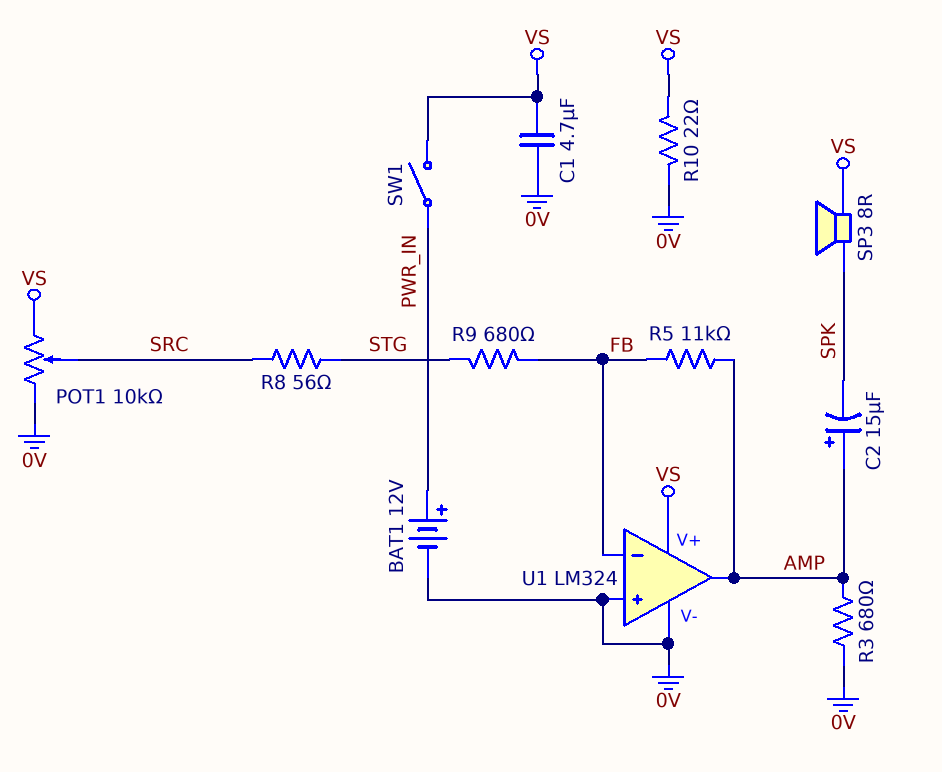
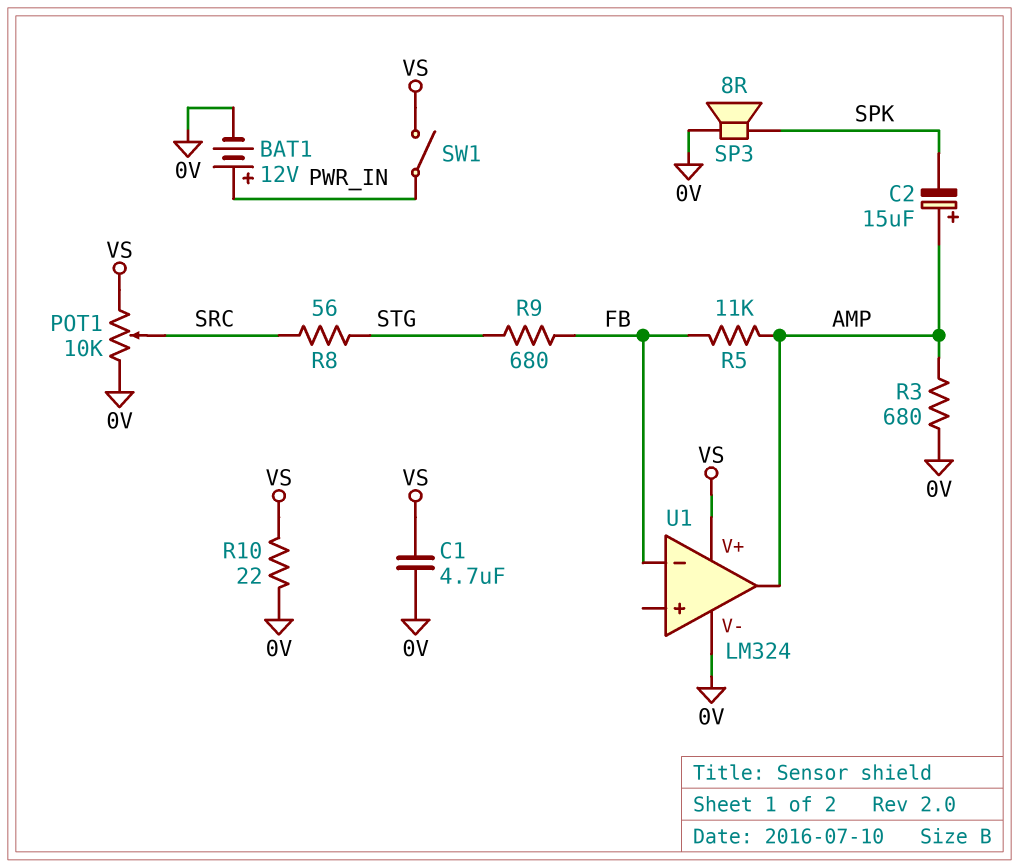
SP3: speaker 8R (SPK, VS) -> speaker 8R (0V, SPK)
U1 pin in+: 0V -> none

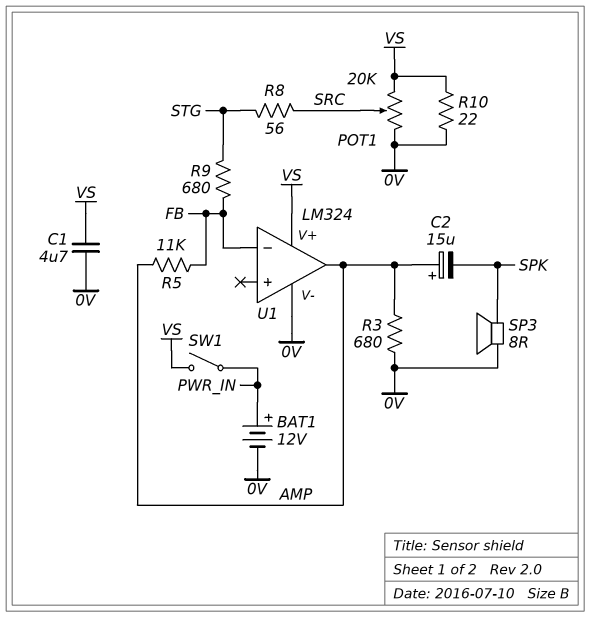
POT1: 10k (0V, VS, wiper SRC) -> 20k (0V, VS, wiper SRC)

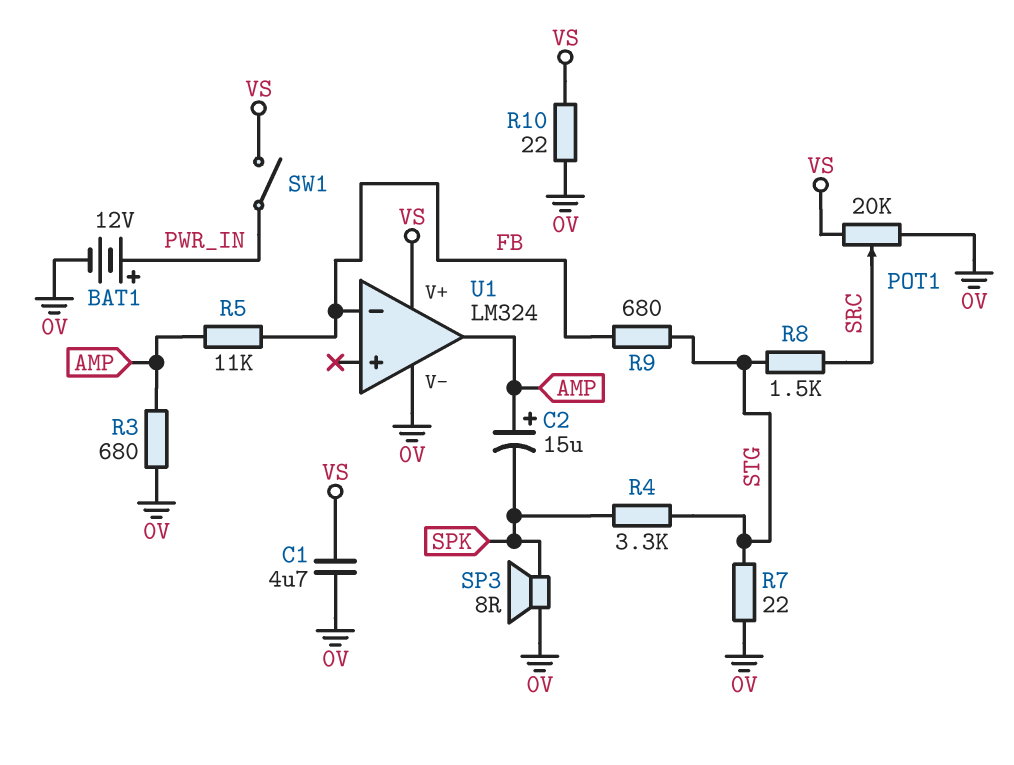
R4: none -> 3.3k (SPK, STG)
R7: none -> 22 (0V, STG)
R8: 56 (SRC, STG) -> 1.5k (SRC, STG)

